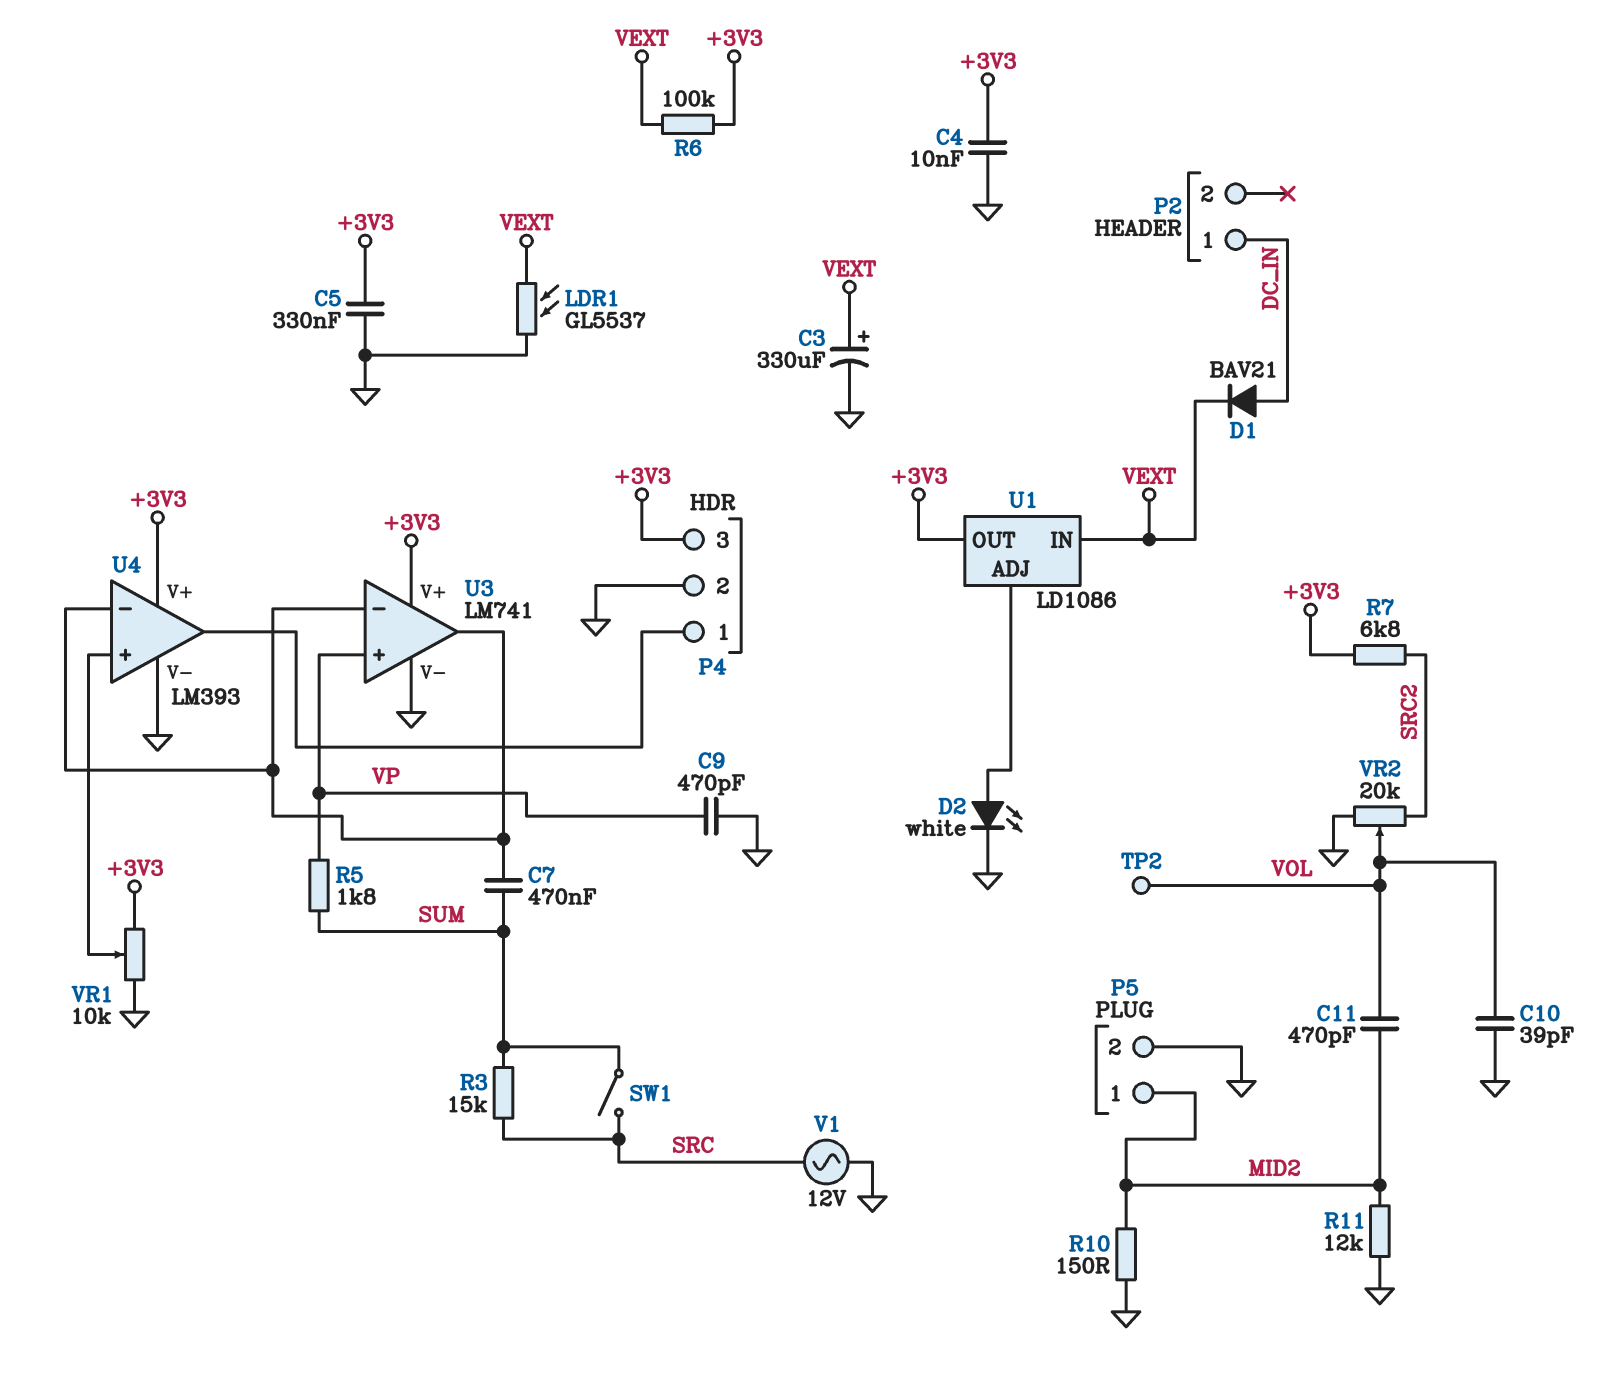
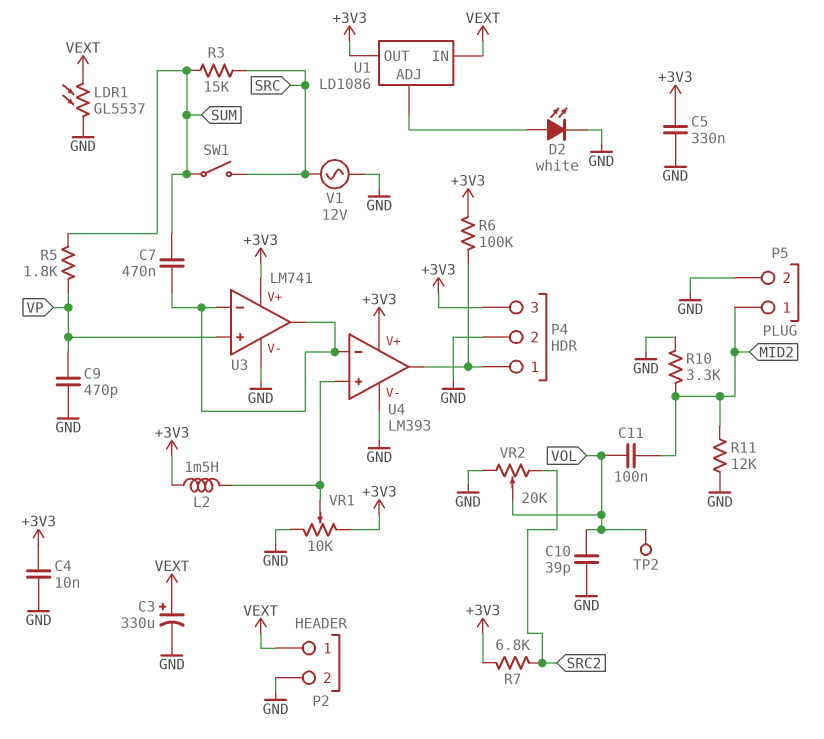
C11: 470pF (MID2, VOL) -> 100nF (MID2, VOL)
D1: diode BAV21 (A DC_IN, K VEXT) -> none
L2: none -> 1.5mH (+3V3, U4/in+)
P2 pin 1: DC_IN -> VEXT
P2 pin 2: none -> GND
R6: 100k (+3V3, VEXT) -> 100k (+3V3, P4/1)
R10: 150 (GND, MID2) -> 3.3k (GND, MID2)

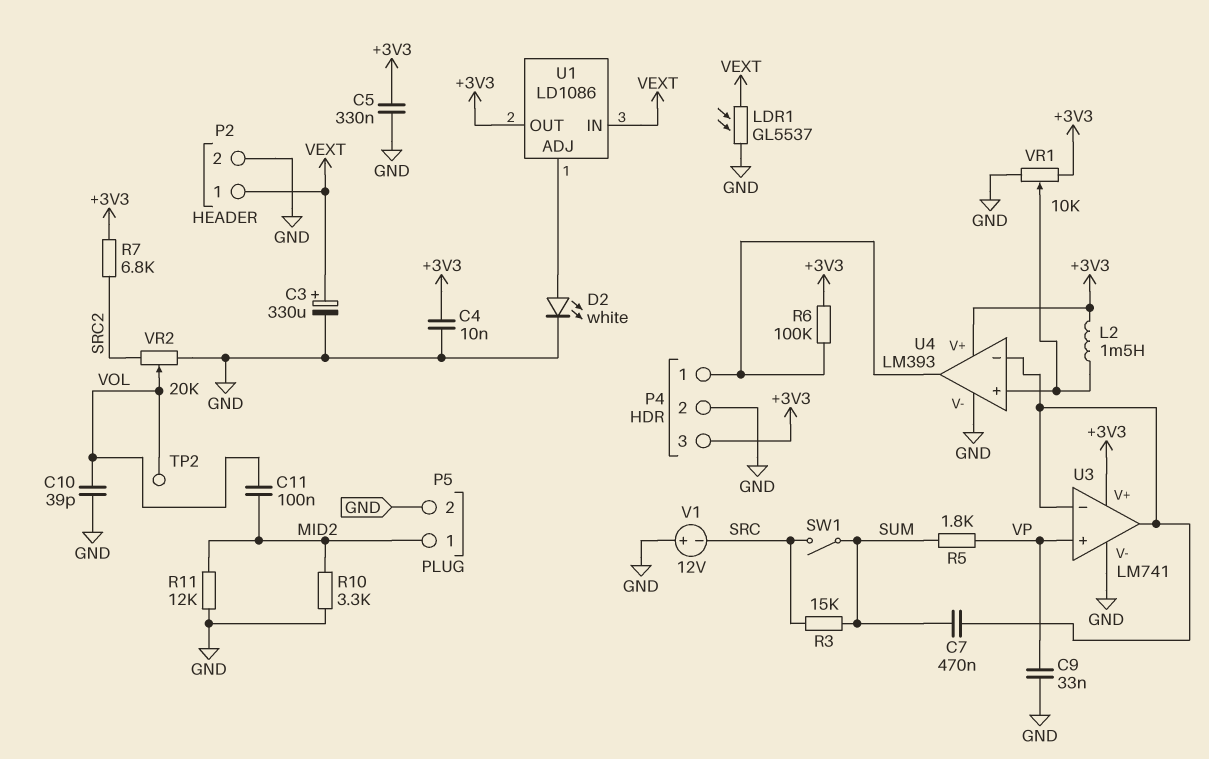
C9: 470pF (GND, VP) -> 33nF (GND, VP)
V1: AC 12V (GND, SRC) -> 12V (plus GND, minus SRC)

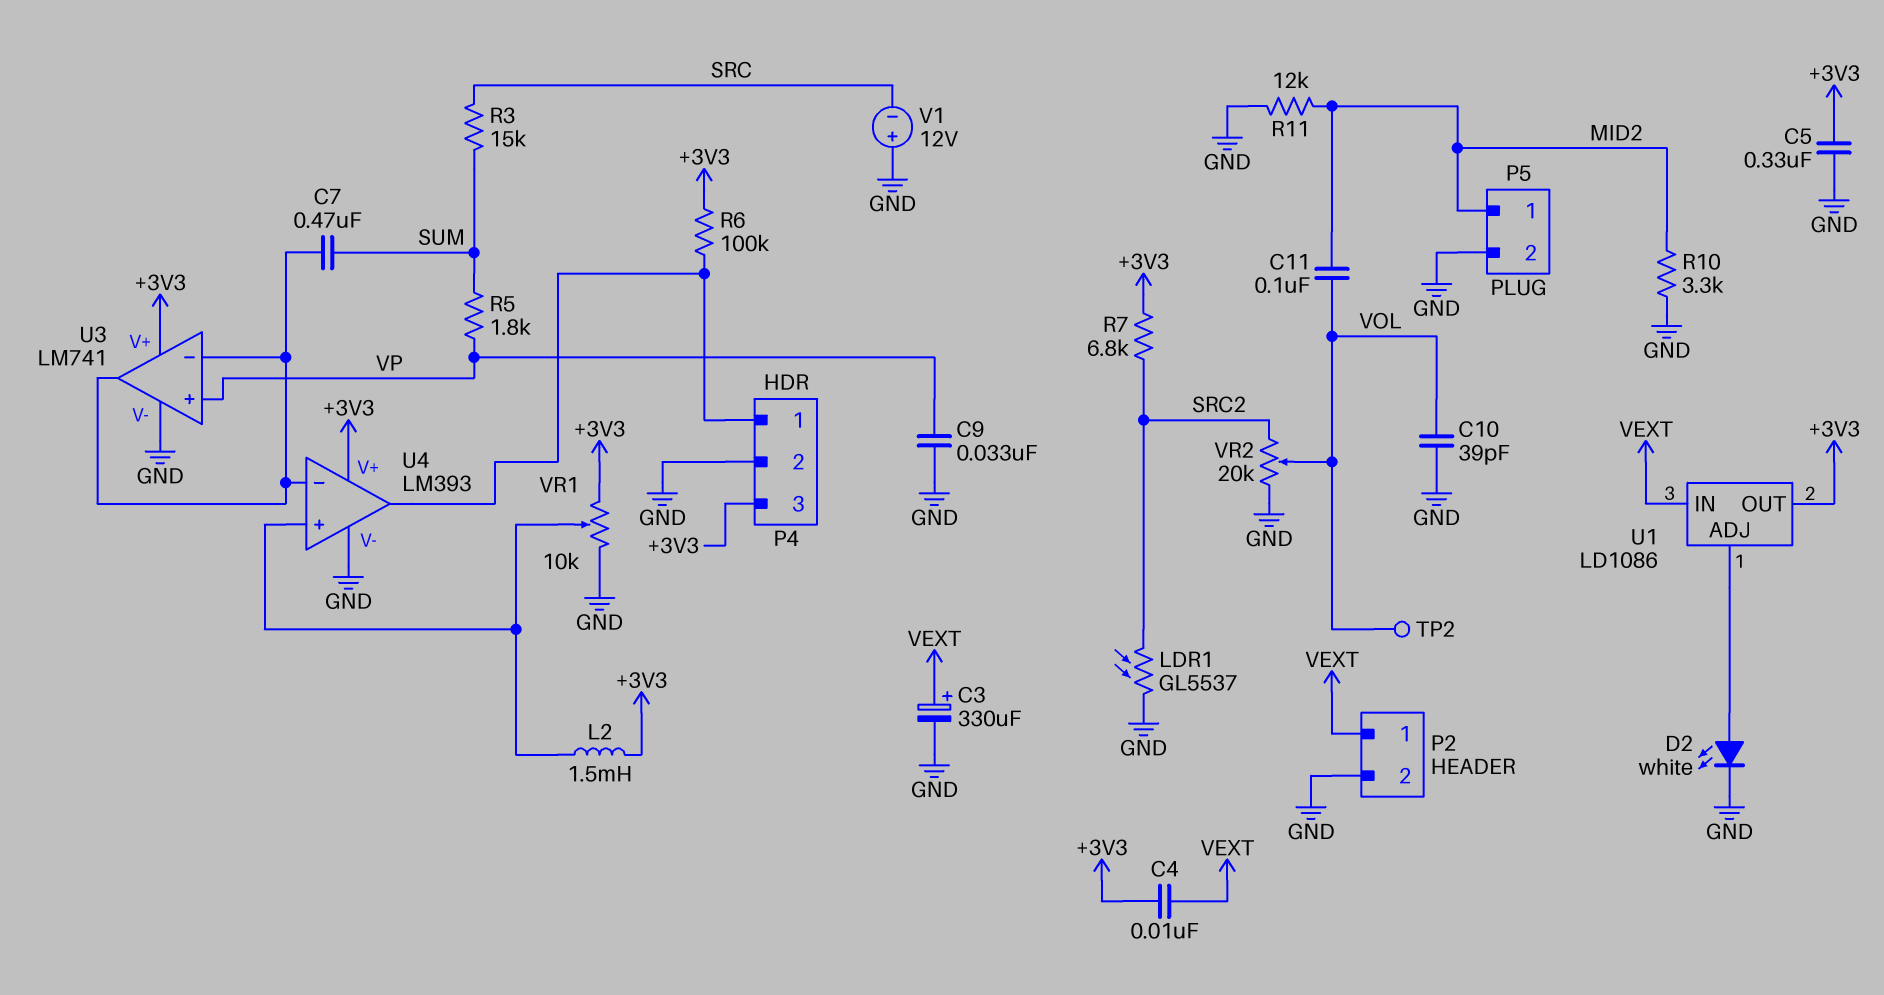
C4: 10nF (+3V3, GND) -> 10nF (+3V3, VEXT)
LDR1: GL5537 (GND, VEXT) -> GL5537 (GND, SRC2)
SW1: switch (SRC, SUM) -> none

